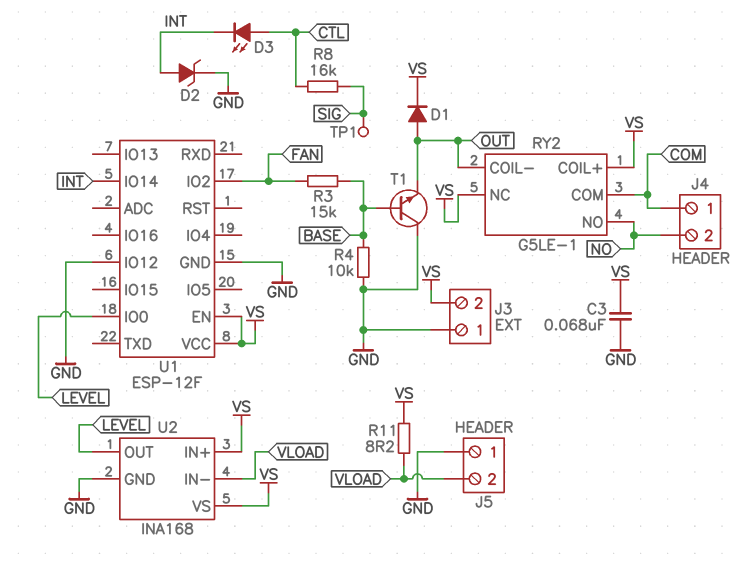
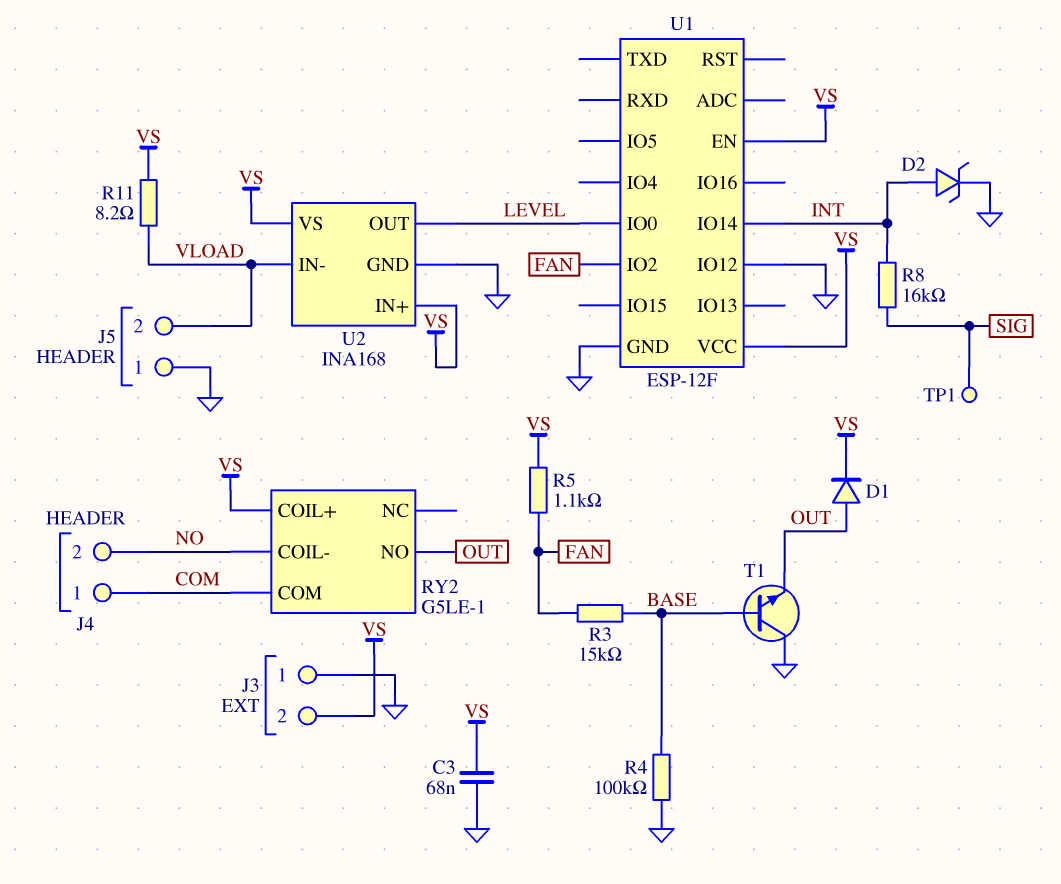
D3: LED (A CTL, K INT) -> none
R4: 10k (BASE, GND) -> 100k (BASE, GND)
R5: none -> 1.1k (FAN, VS)
R8: 16k (CTL, SIG) -> 16k (INT, SIG)
RY2 pin COIL-: OUT -> NO
RY2 pin NC: VS -> none
RY2 pin NO: NO -> OUT

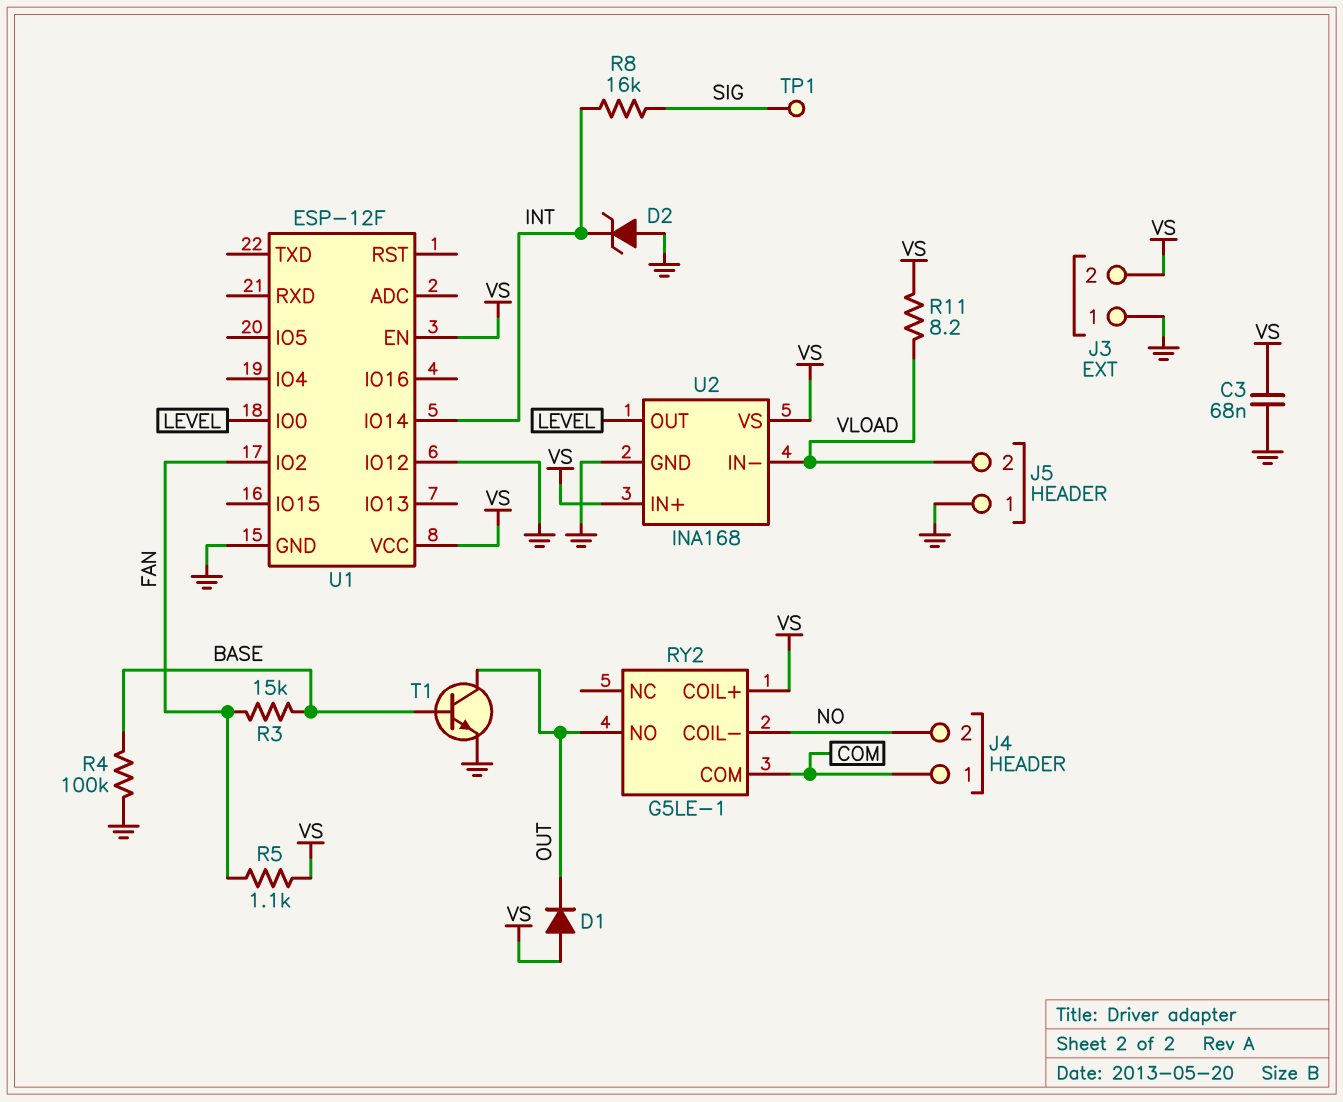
D1: diode (A OUT, K VS) -> diode (A VS, K OUT)
D2: zener (A INT, K GND) -> zener (A GND, K INT)
T1: NPN (B BASE, C GND, E OUT) -> NPN (B BASE, C OUT, E GND)

